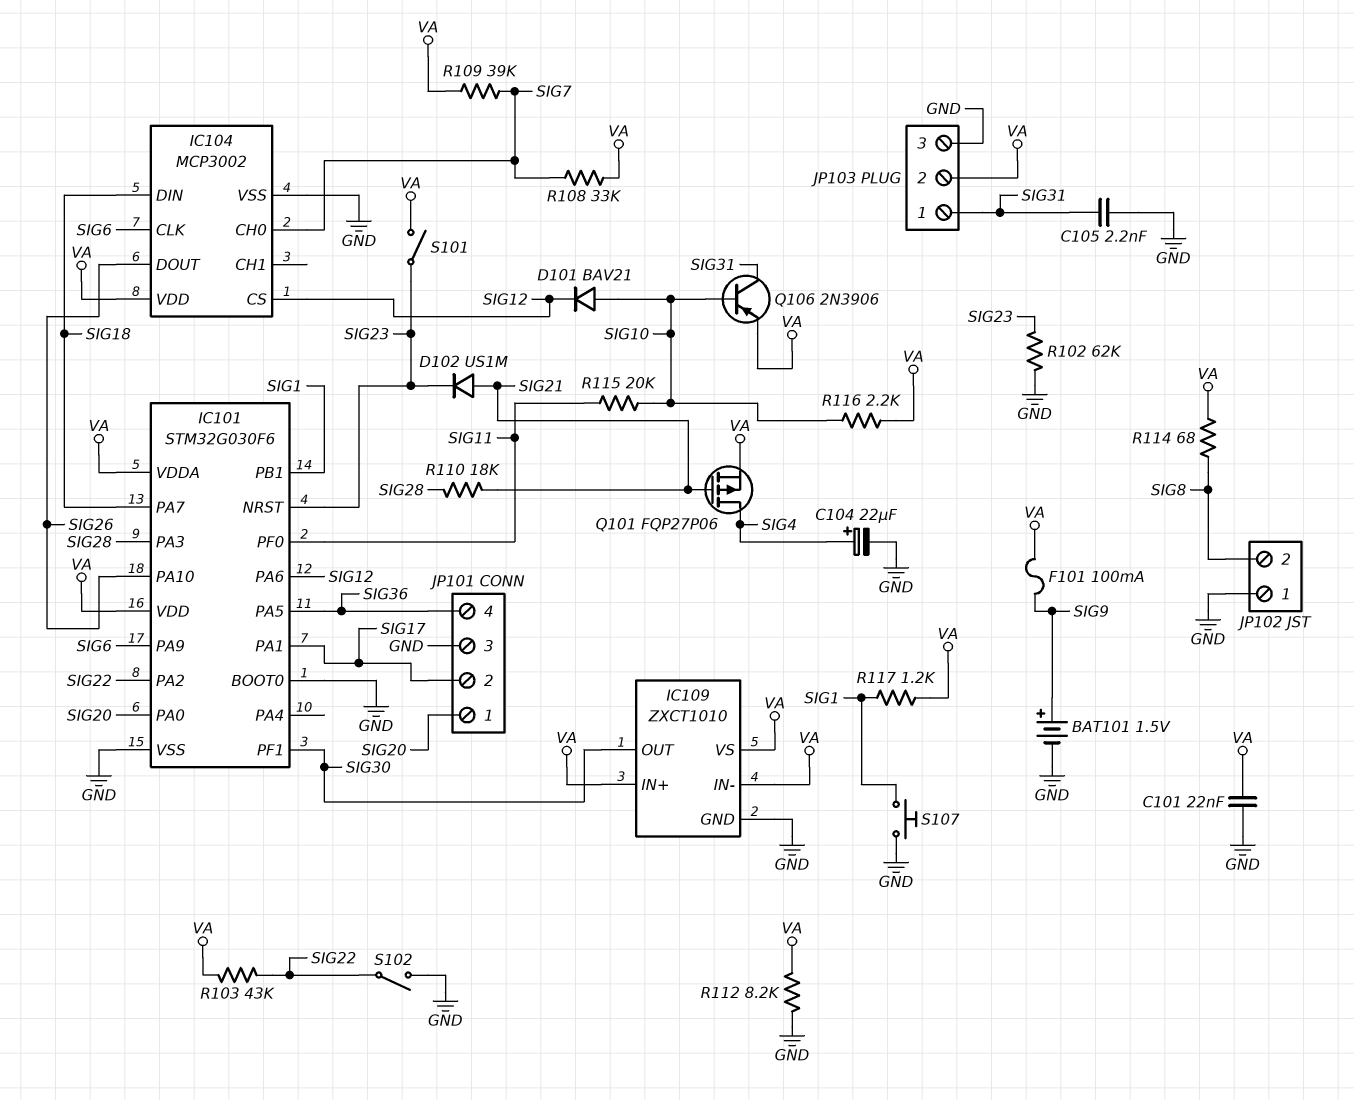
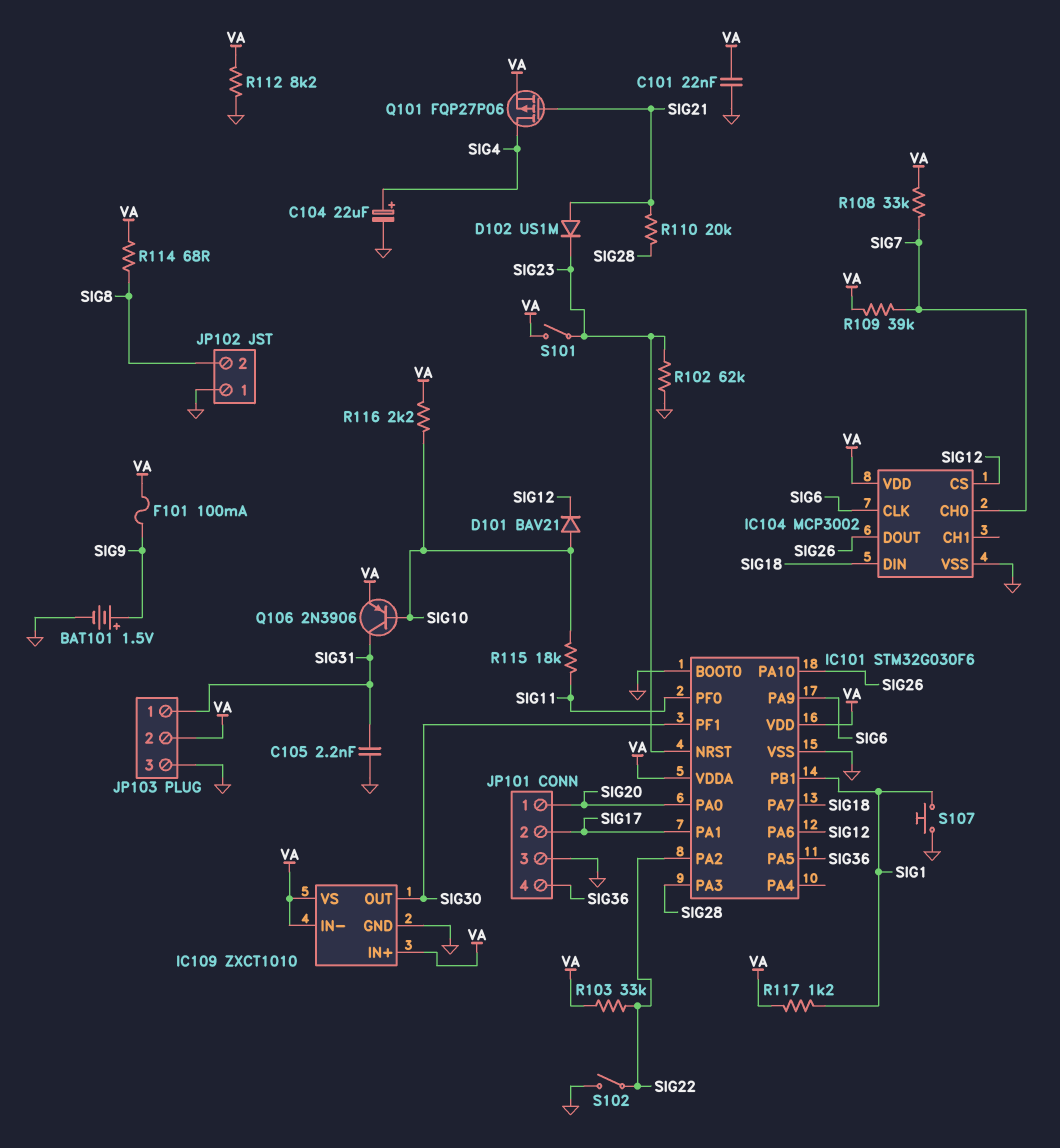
R103: 43k (SIG22, VA) -> 33k (SIG22, VA)
R110: 18k (SIG21, SIG28) -> 20k (SIG21, SIG28)
R115: 20k (SIG10, SIG11) -> 18k (SIG10, SIG11)

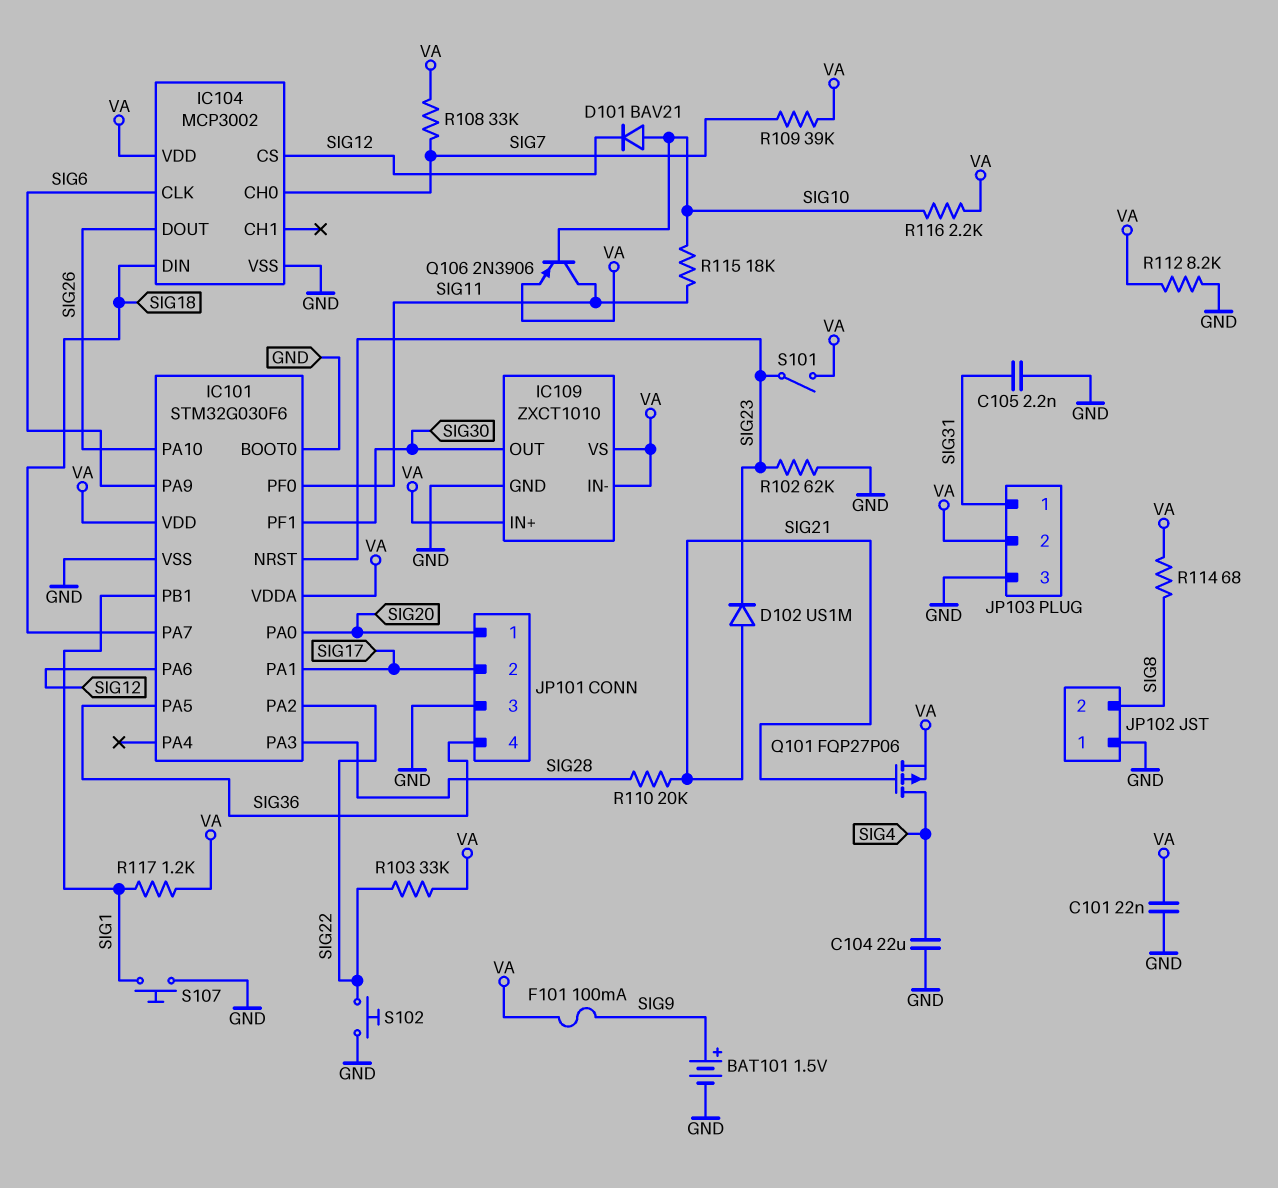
C104: 22uF (plus SIG4, minus GND) -> 22uF (GND, SIG4)
Q106: PNP 2N3906 (B SIG10, C SIG31, E VA) -> PNP 2N3906 (B SIG10, C SIG11, E VA)
S102: switch (GND, SIG22) -> button (GND, SIG22)

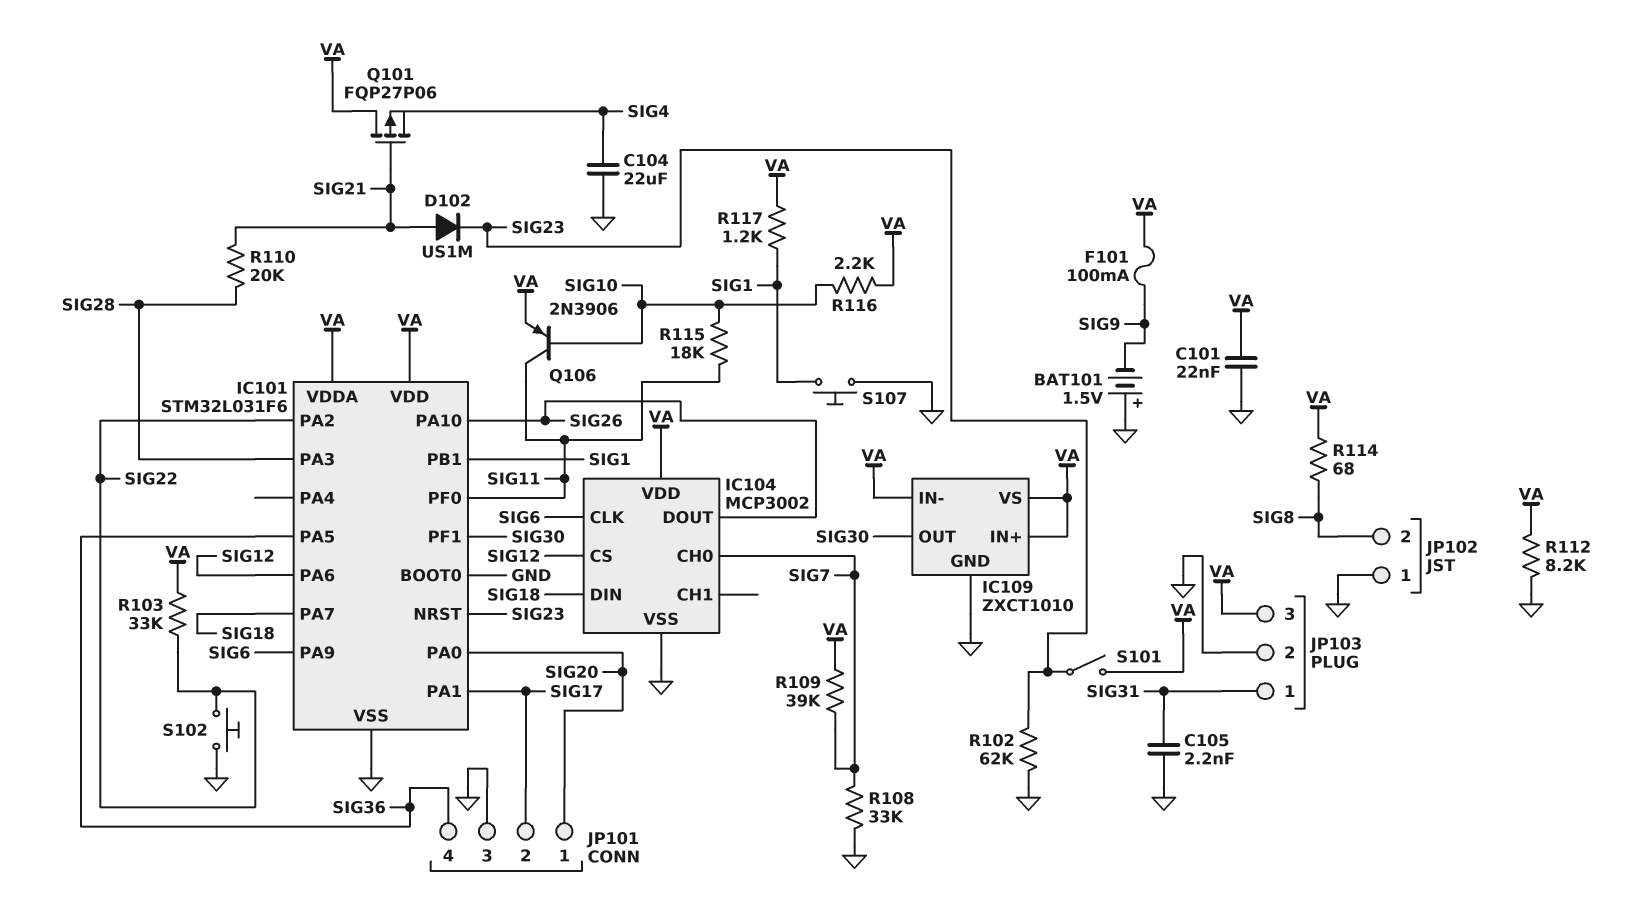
BAT101: 1.5V (plus SIG9, minus GND) -> 1.5V (plus GND, minus SIG9)
D101: diode BAV21 (A SIG10, K SIG12) -> none
IC101: STM32G030F6 -> STM32L031F6
JP103 pin 2: VA -> GND
JP103 pin 3: GND -> VA
Q101: PMOS FQP27P06 (G SIG21, D SIG4, S VA) -> PMOS FQP27P06 (G SIG21, D VA, S SIG4)
R108: 33k (SIG7, VA) -> 33k (GND, SIG7)

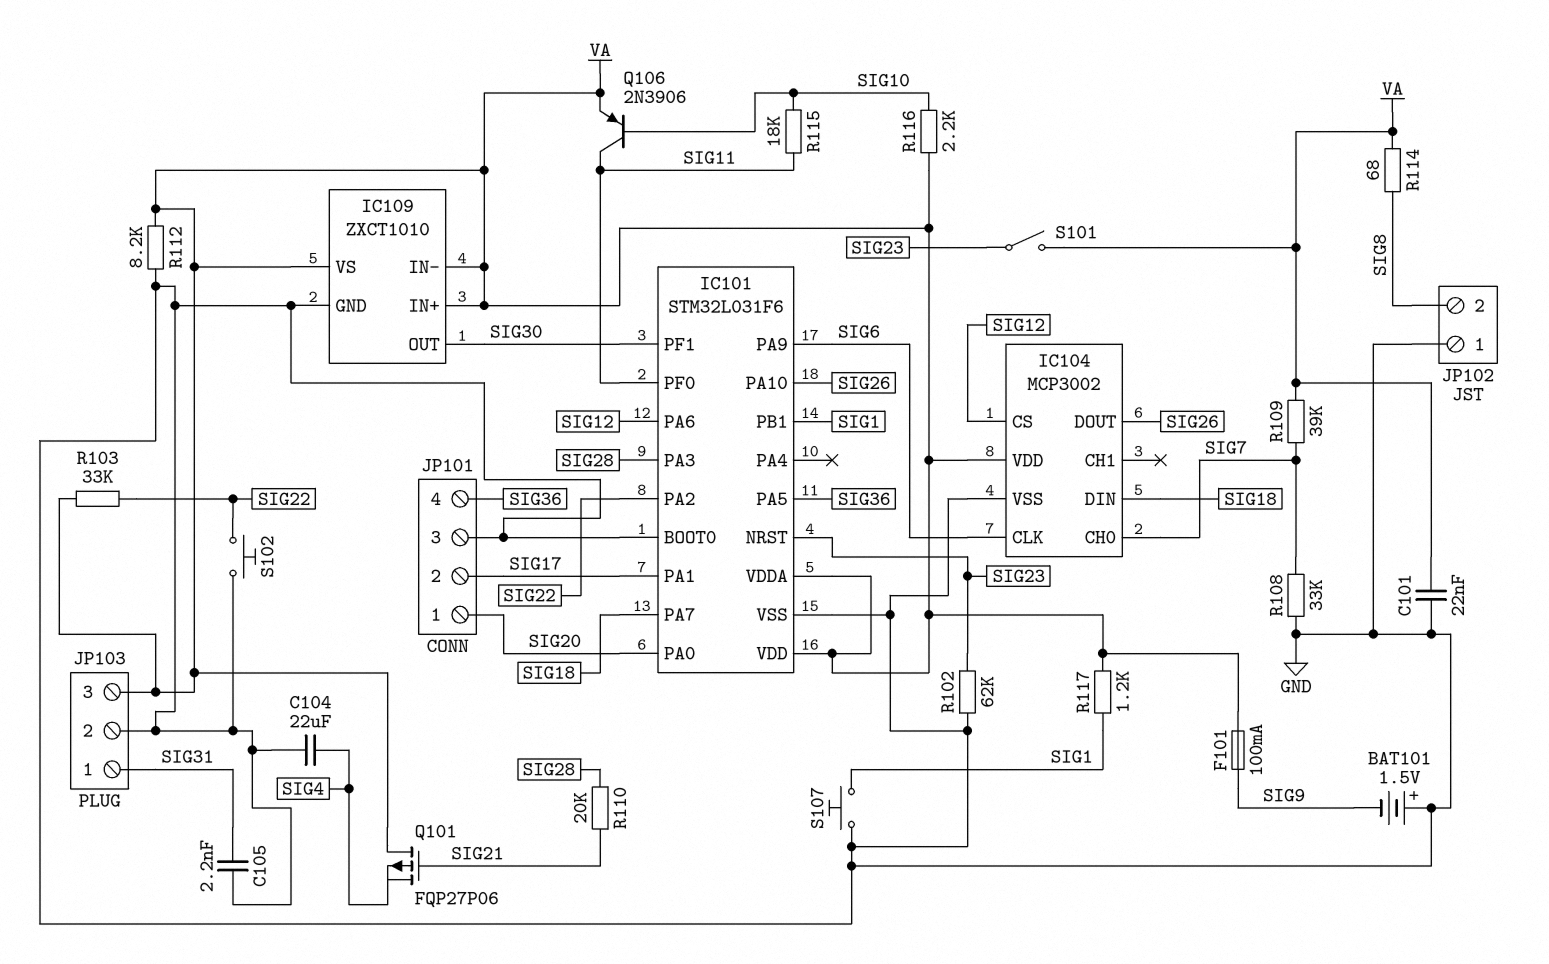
D102: diode US1M (A SIG21, K SIG23) -> none

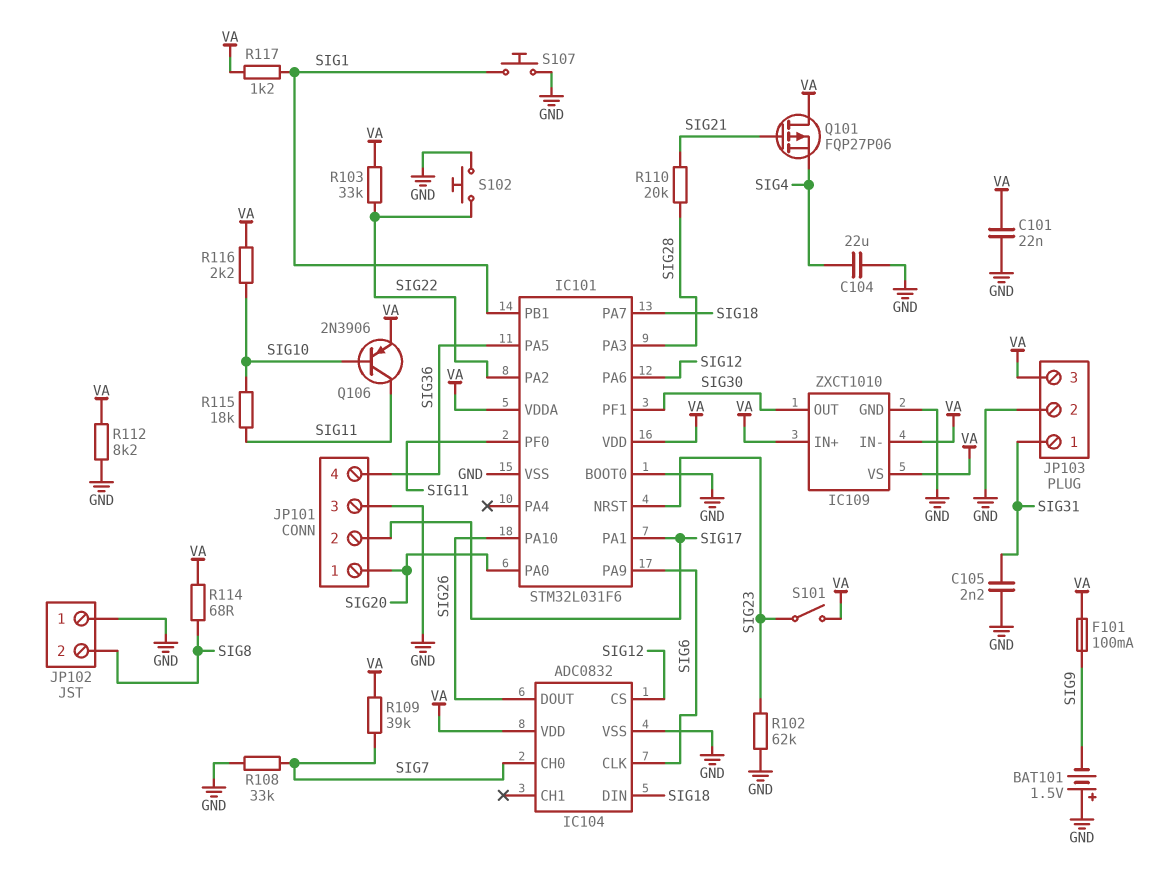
IC104: MCP3002 -> ADC0832

